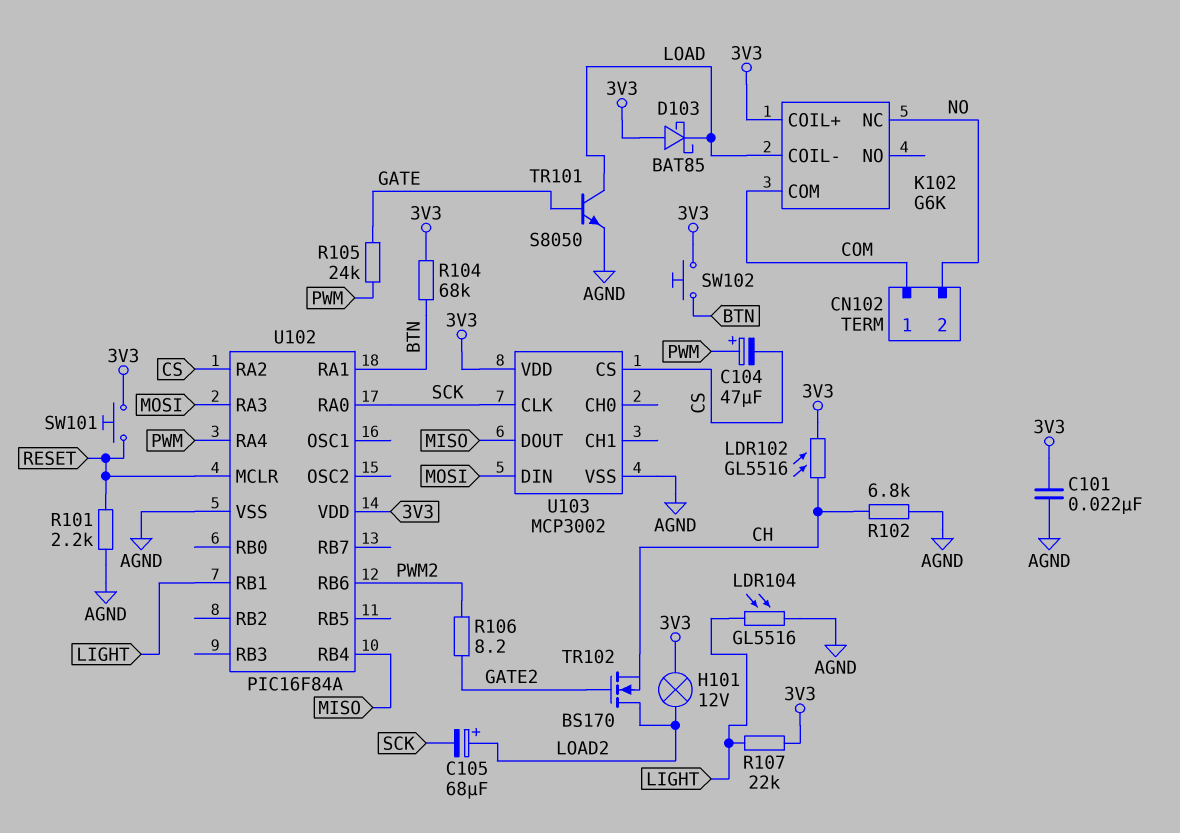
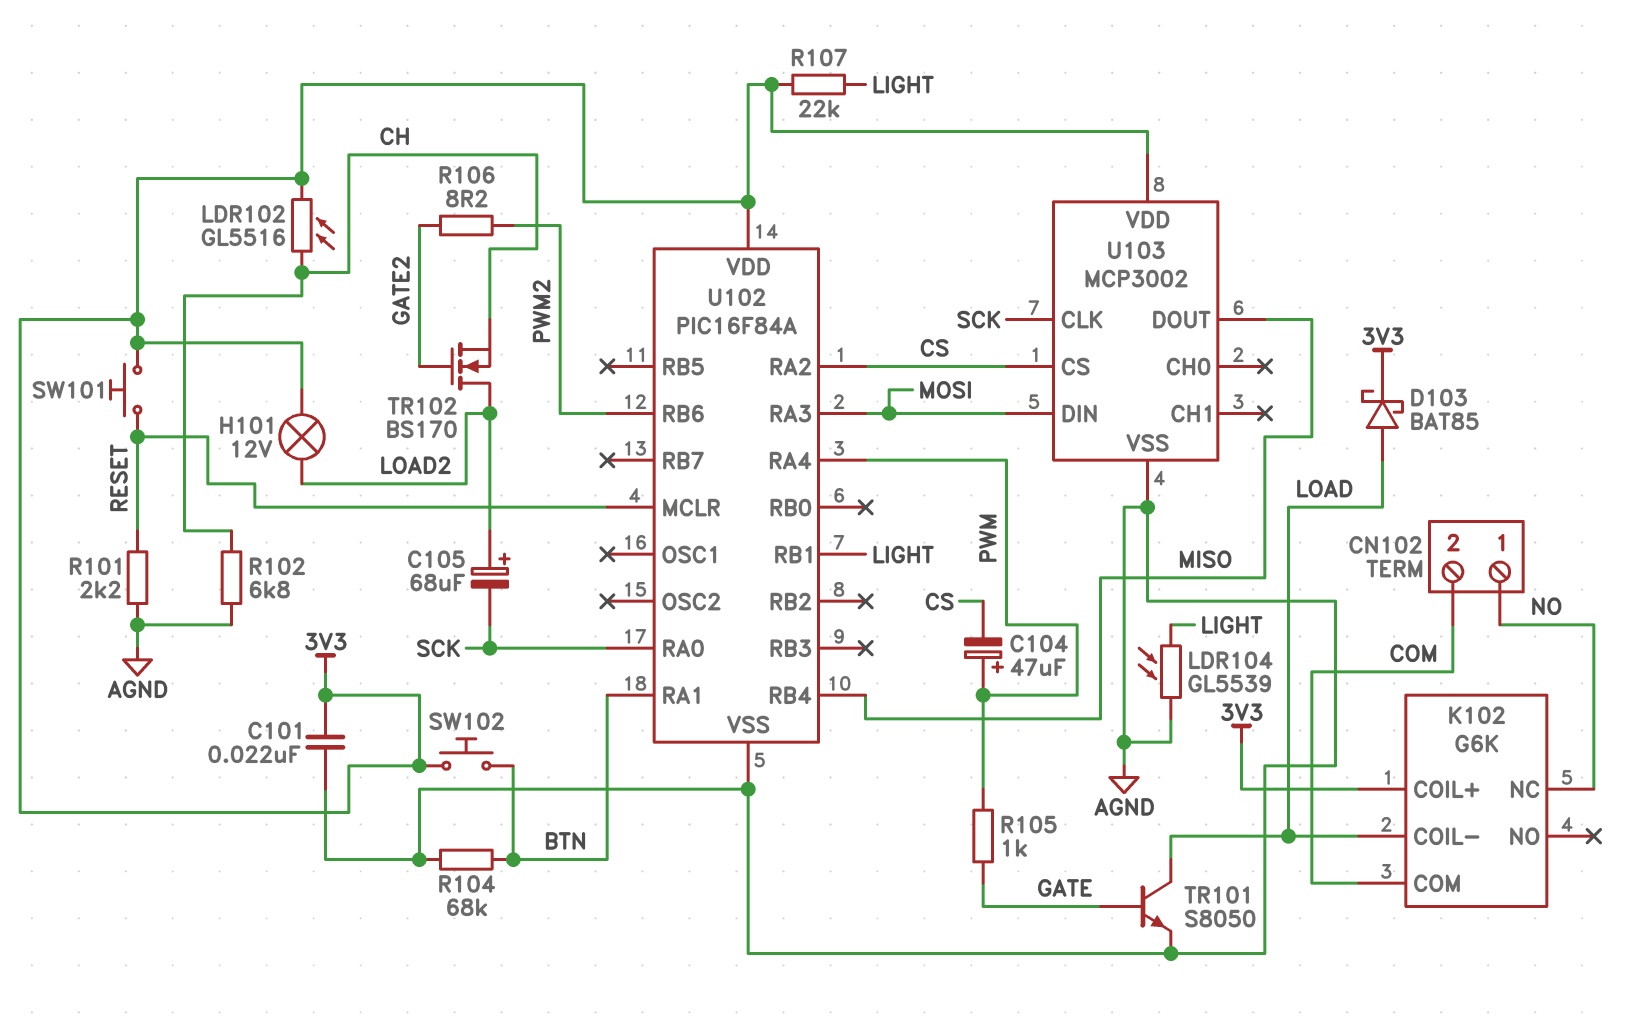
CN102 pin 1: COM -> NO
CN102 pin 2: NO -> COM
D103: schottky BAT85 (A 3V3, K LOAD) -> schottky BAT85 (A LOAD, K 3V3)
LDR104: GL5516 (AGND, LIGHT) -> GL5539 (AGND, LIGHT)
R104: 68k (3V3, BTN) -> 68k (AGND, BTN)
R105: 24k (GATE, PWM) -> 1k (GATE, PWM)

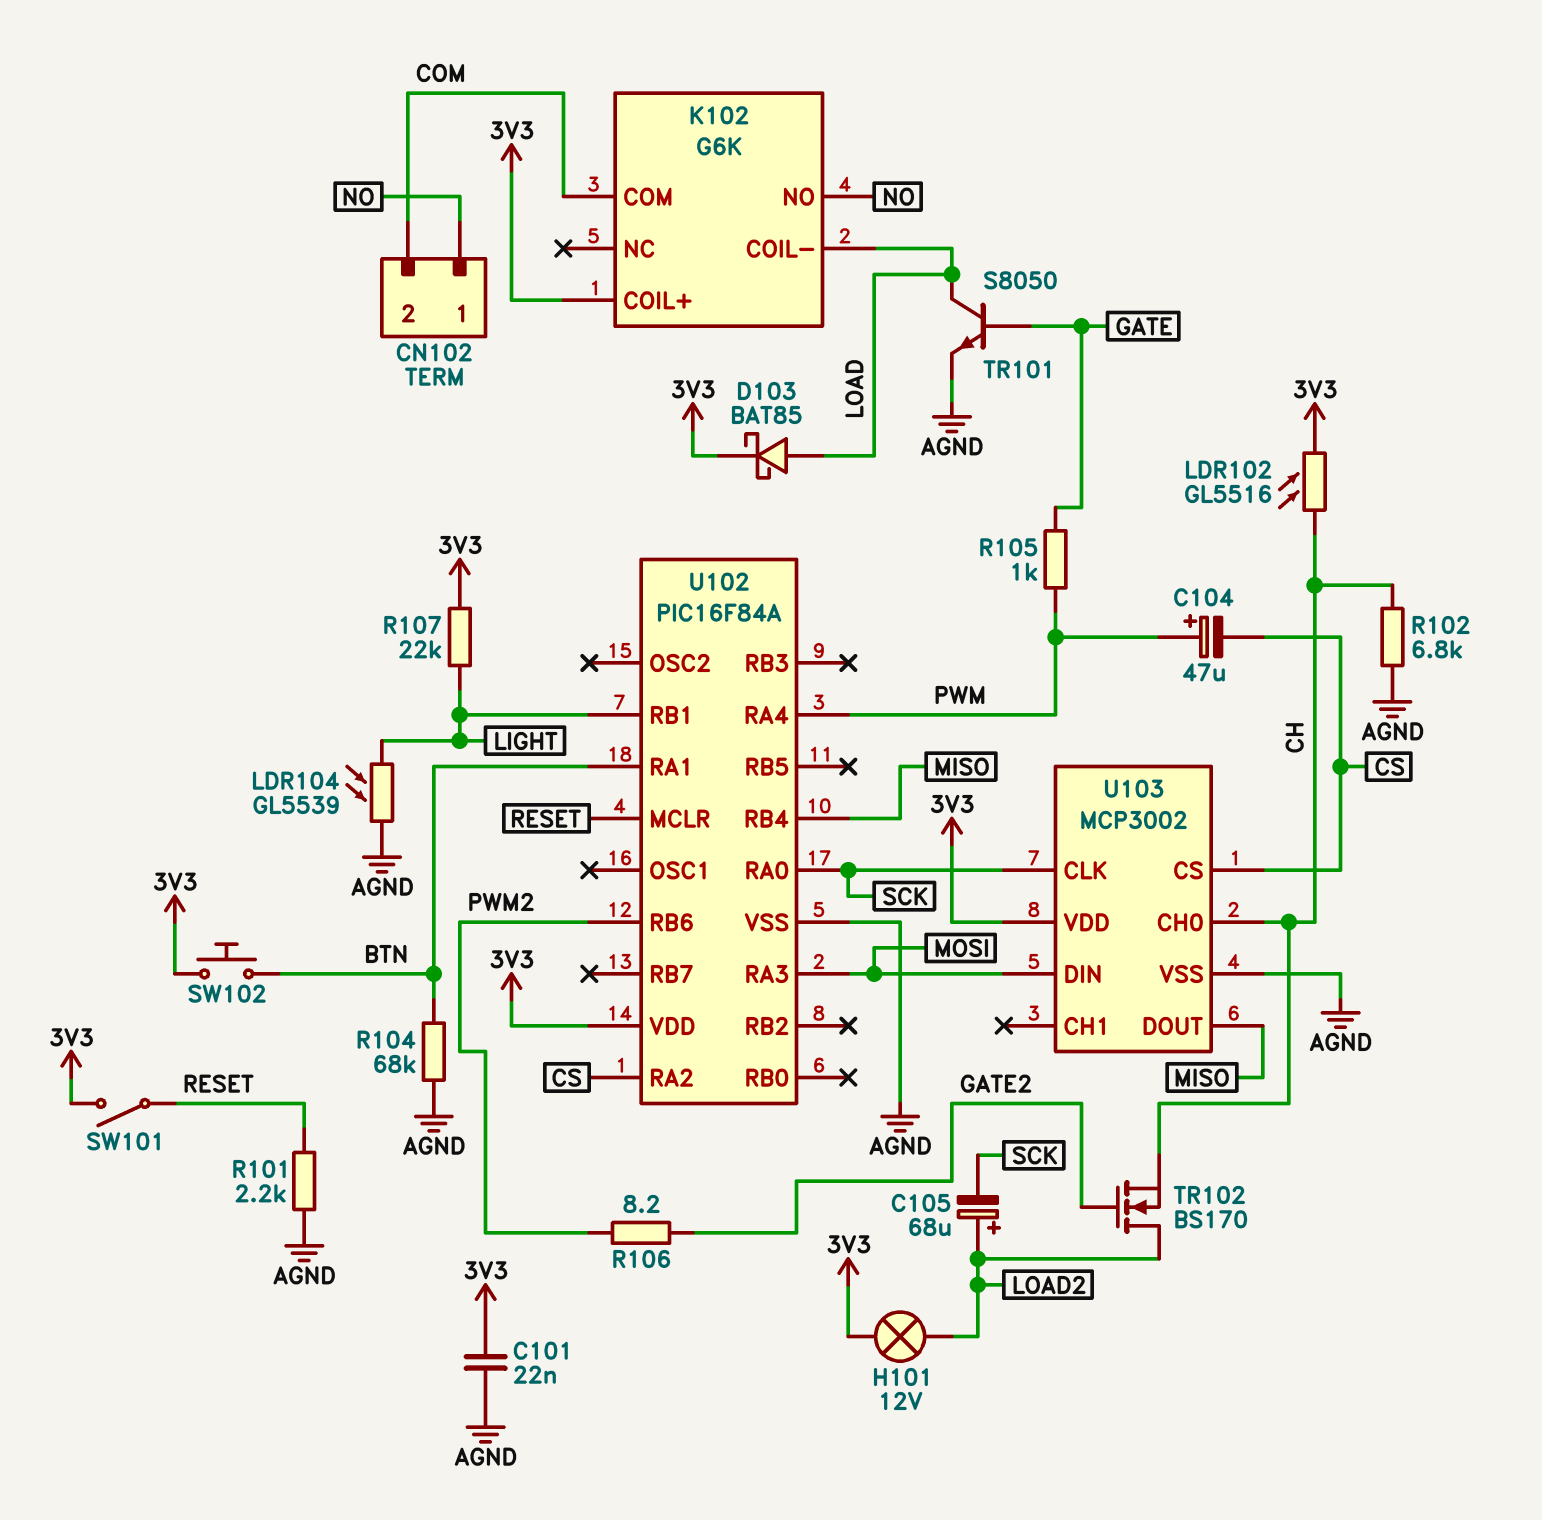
K102 pin NC: NO -> none
K102 pin NO: none -> NO
SW101: button (3V3, RESET) -> switch (3V3, RESET)
U103 pin CH0: none -> CH

